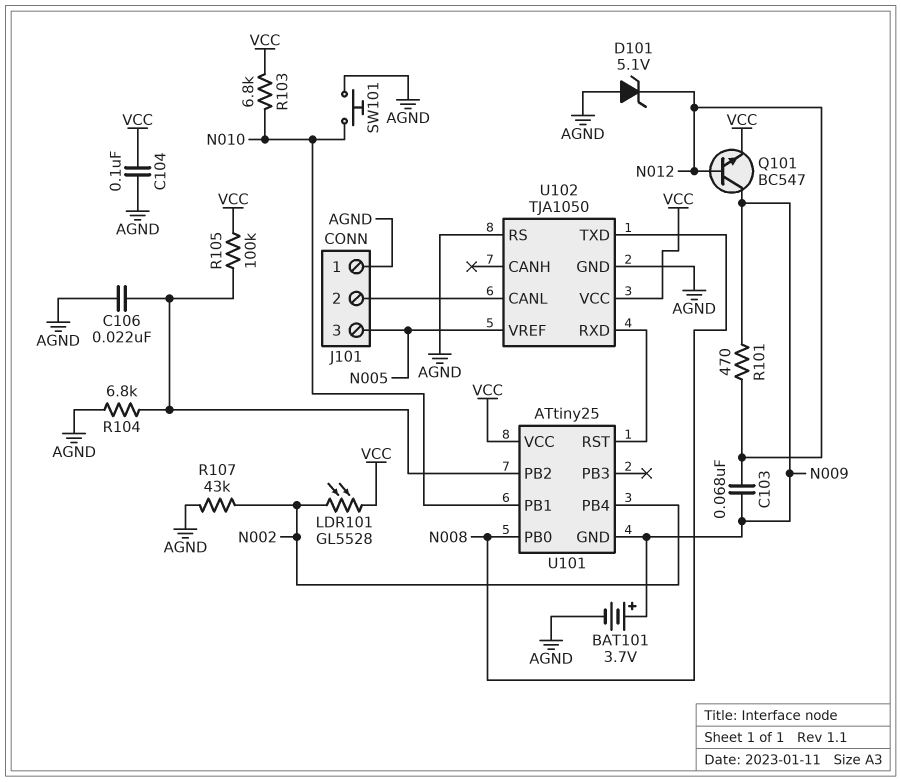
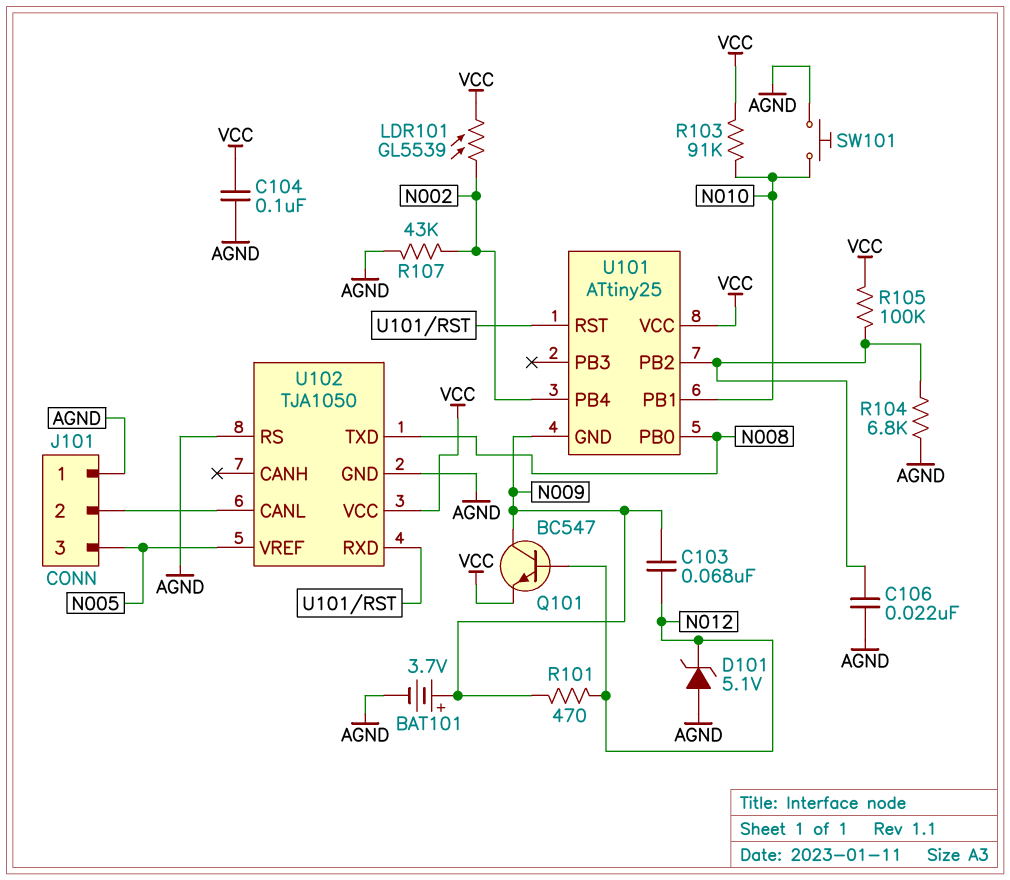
LDR101: GL5528 (N002, VCC) -> GL5539 (N002, VCC)
R103: 6.8k (N010, VCC) -> 91k (N010, VCC)

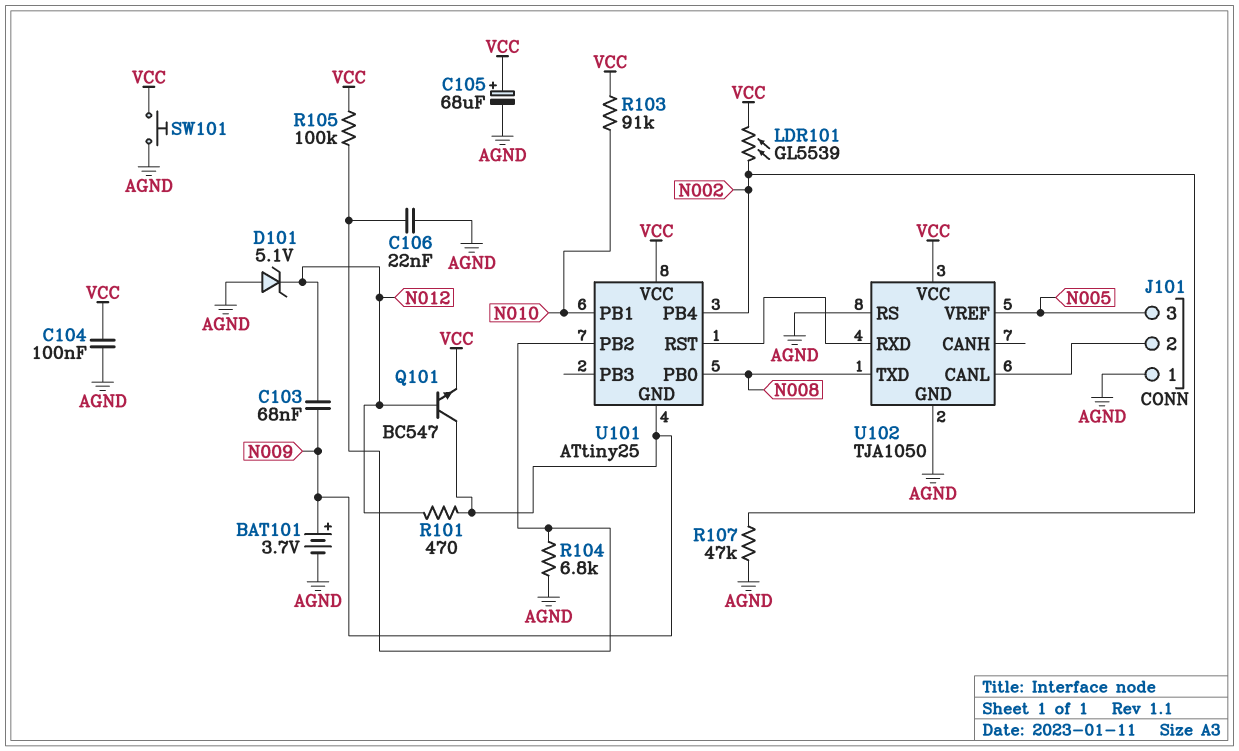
C105: none -> 68uF (plus VCC, minus AGND)
R107: 43k (AGND, N002) -> 47k (AGND, N002)
SW101: button (AGND, N010) -> button (AGND, VCC)

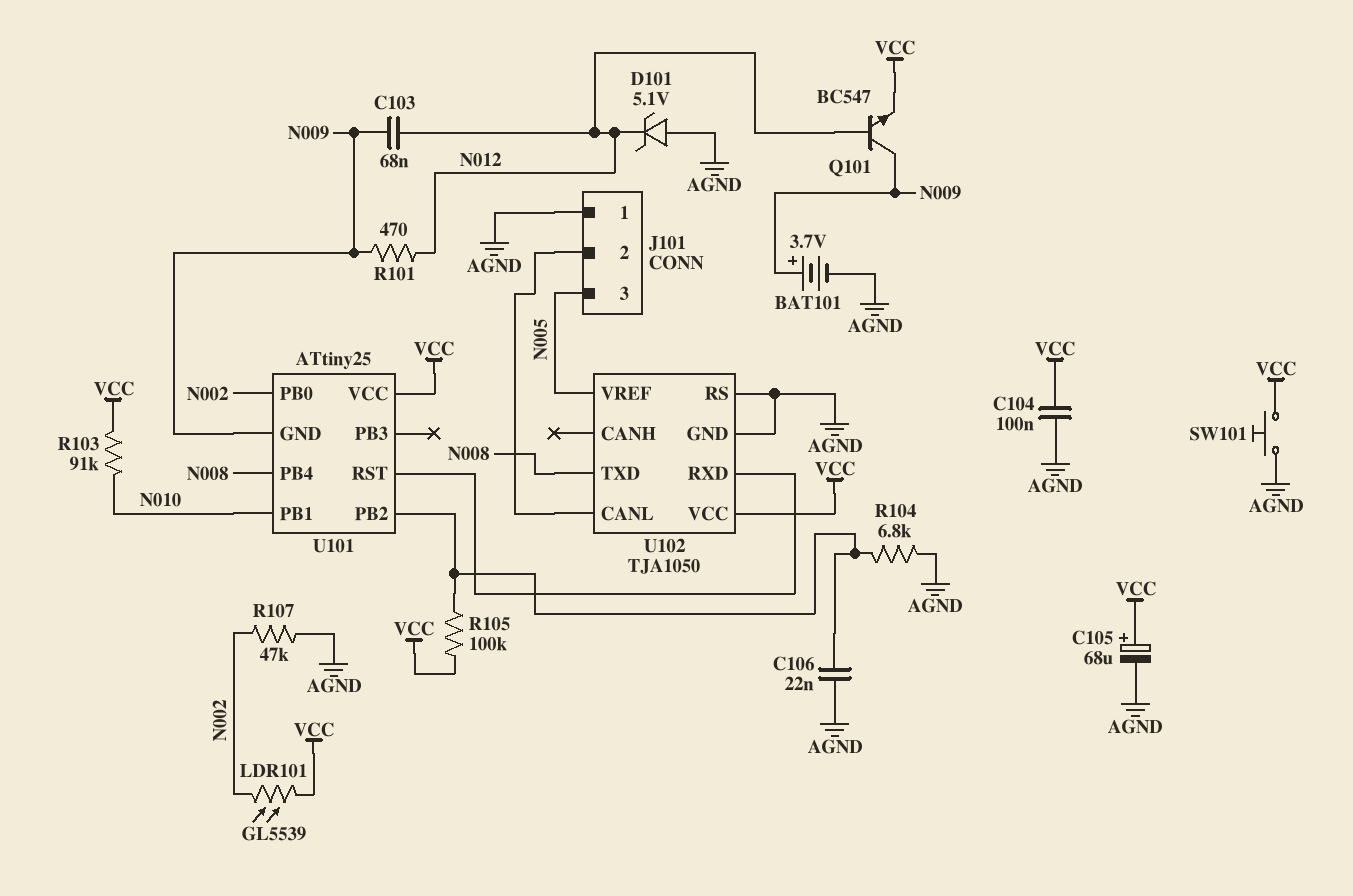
U101 pin PB0: N008 -> N002
U101 pin PB4: N002 -> N008

